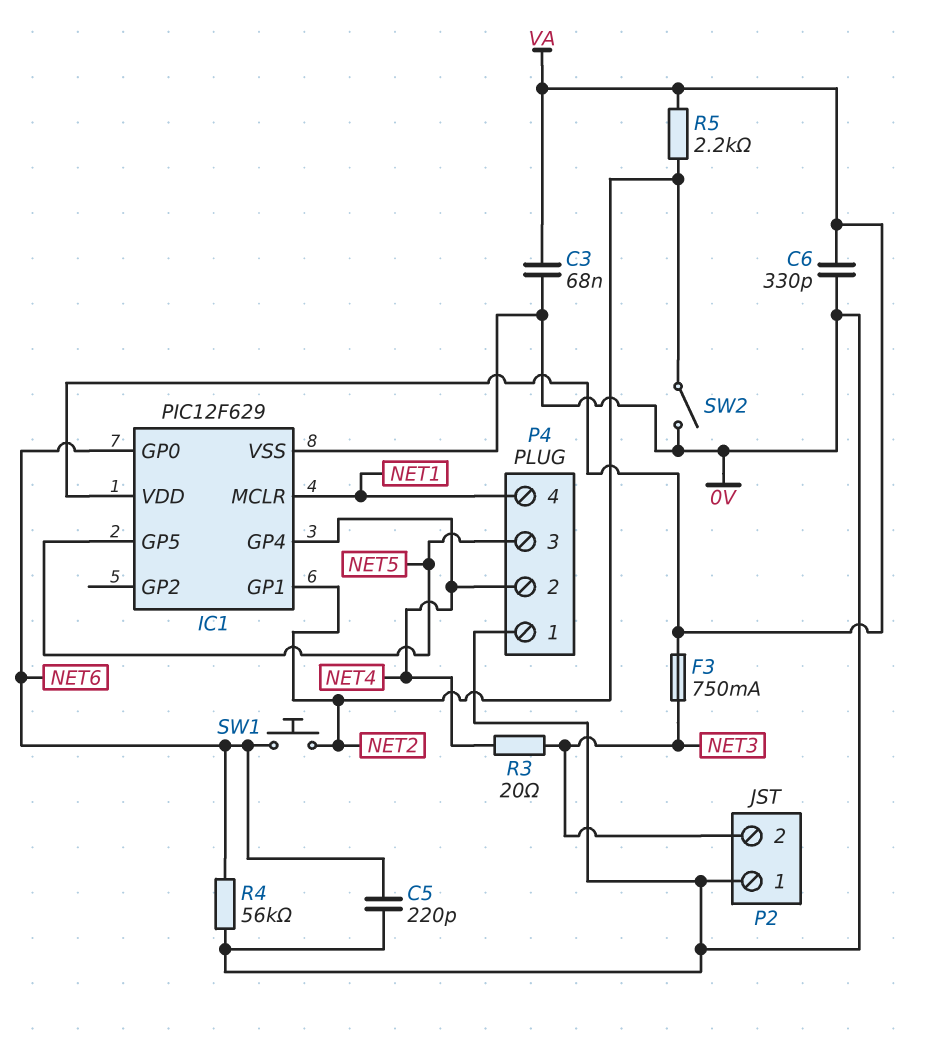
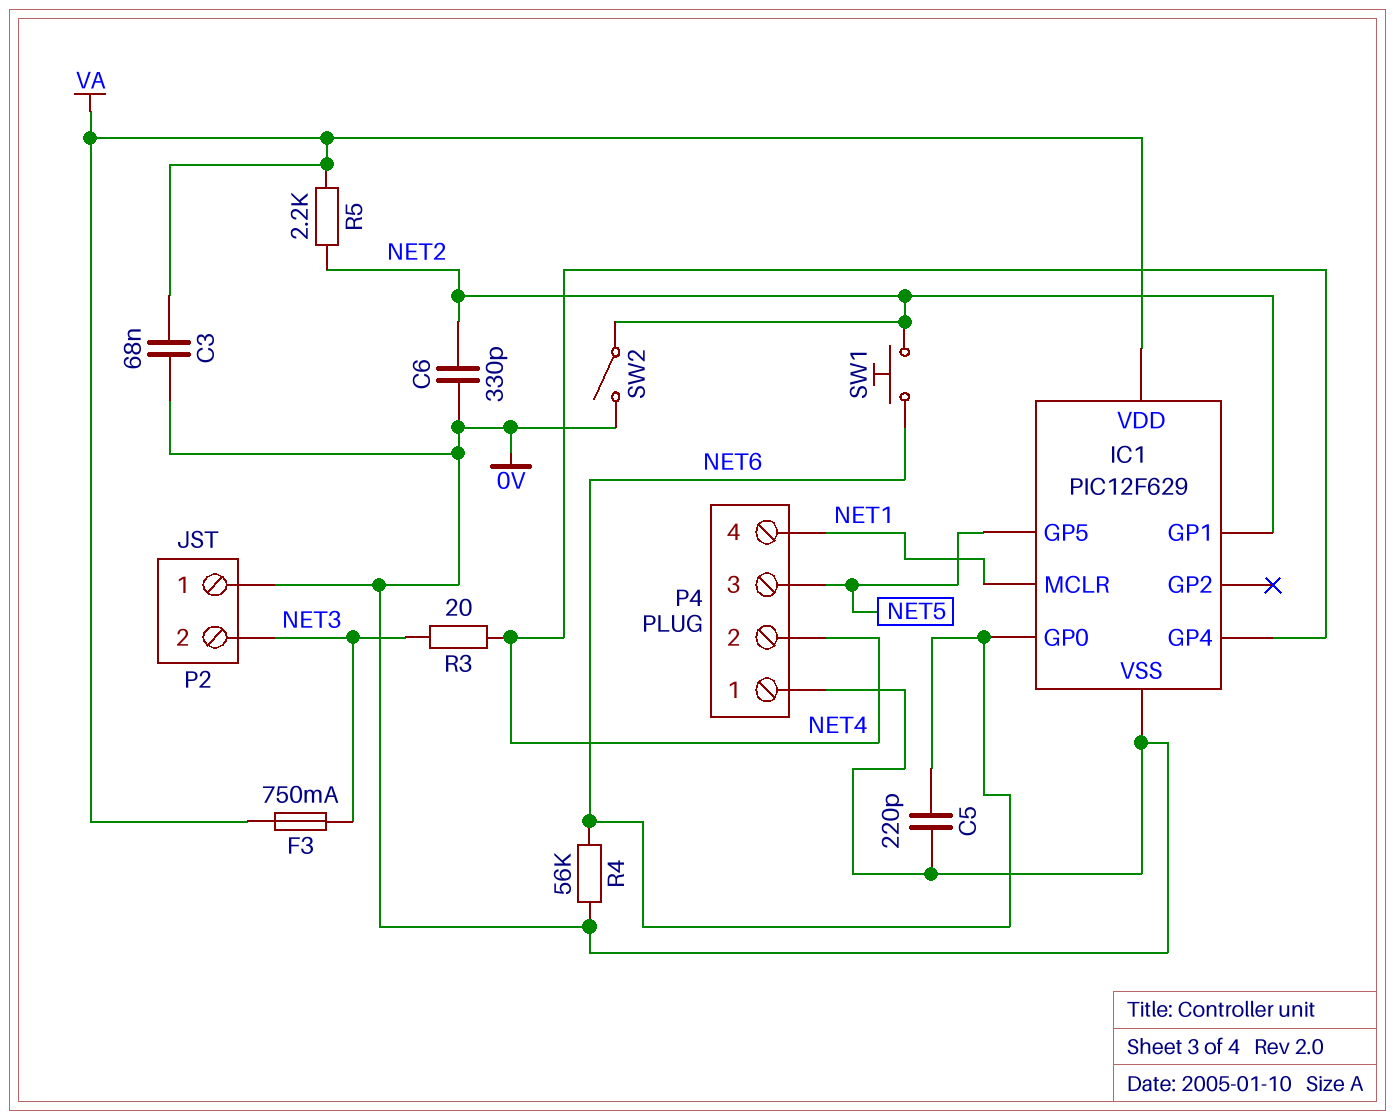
C6: 330pF (0V, VA) -> 330pF (0V, NET2)

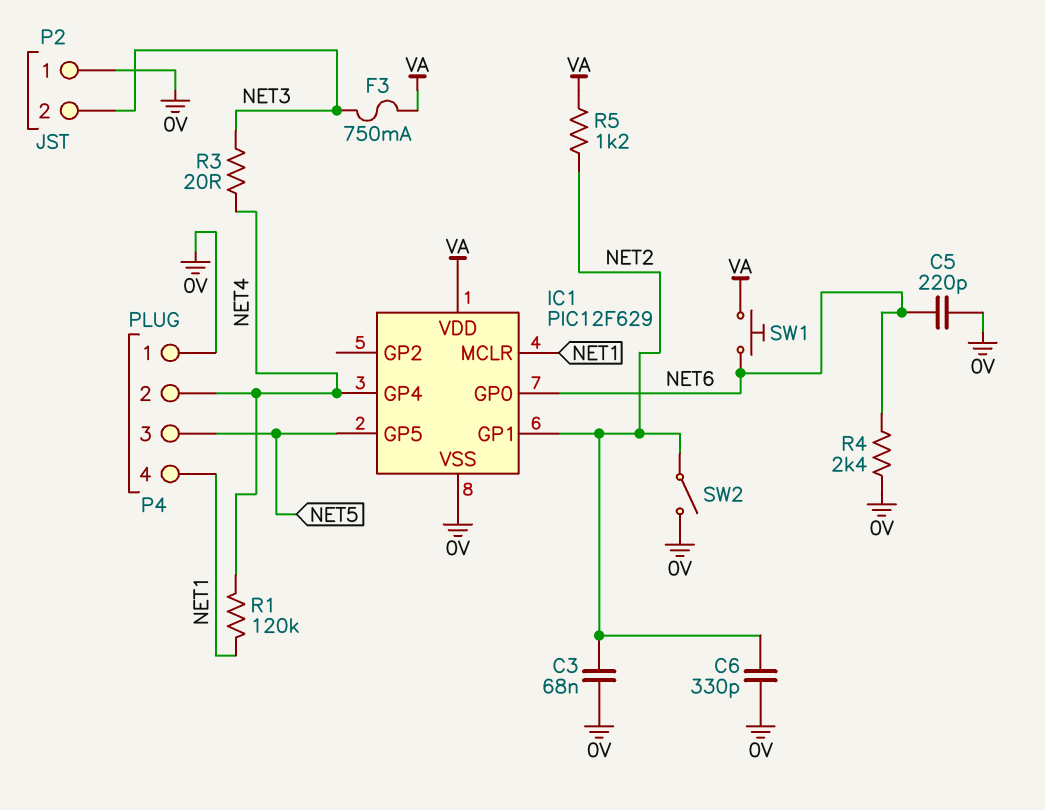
C3: 68nF (0V, VA) -> 68nF (0V, NET2)
R1: none -> 120k (NET1, NET4)
R4: 56k (0V, NET6) -> 2.4k (0V, NET6)
R5: 2.2k (NET2, VA) -> 1.2k (NET2, VA)
SW1: button (NET2, NET6) -> button (NET6, VA)

